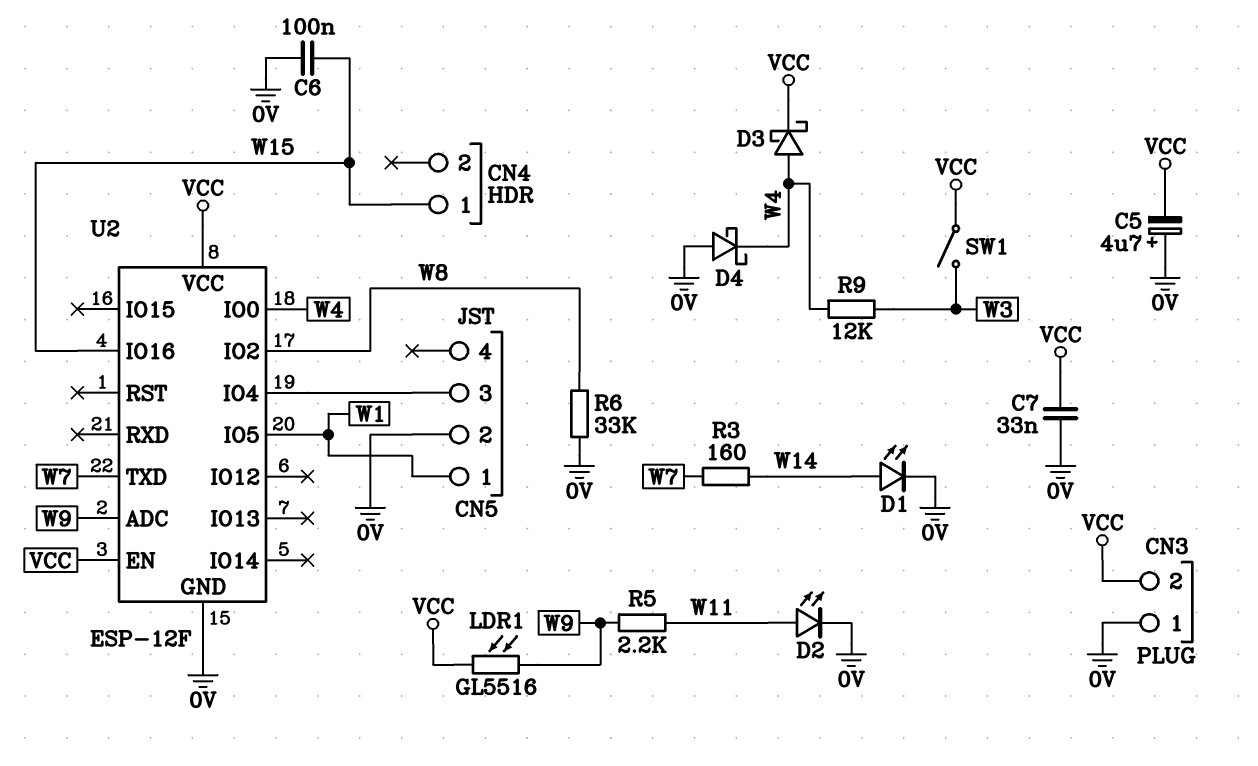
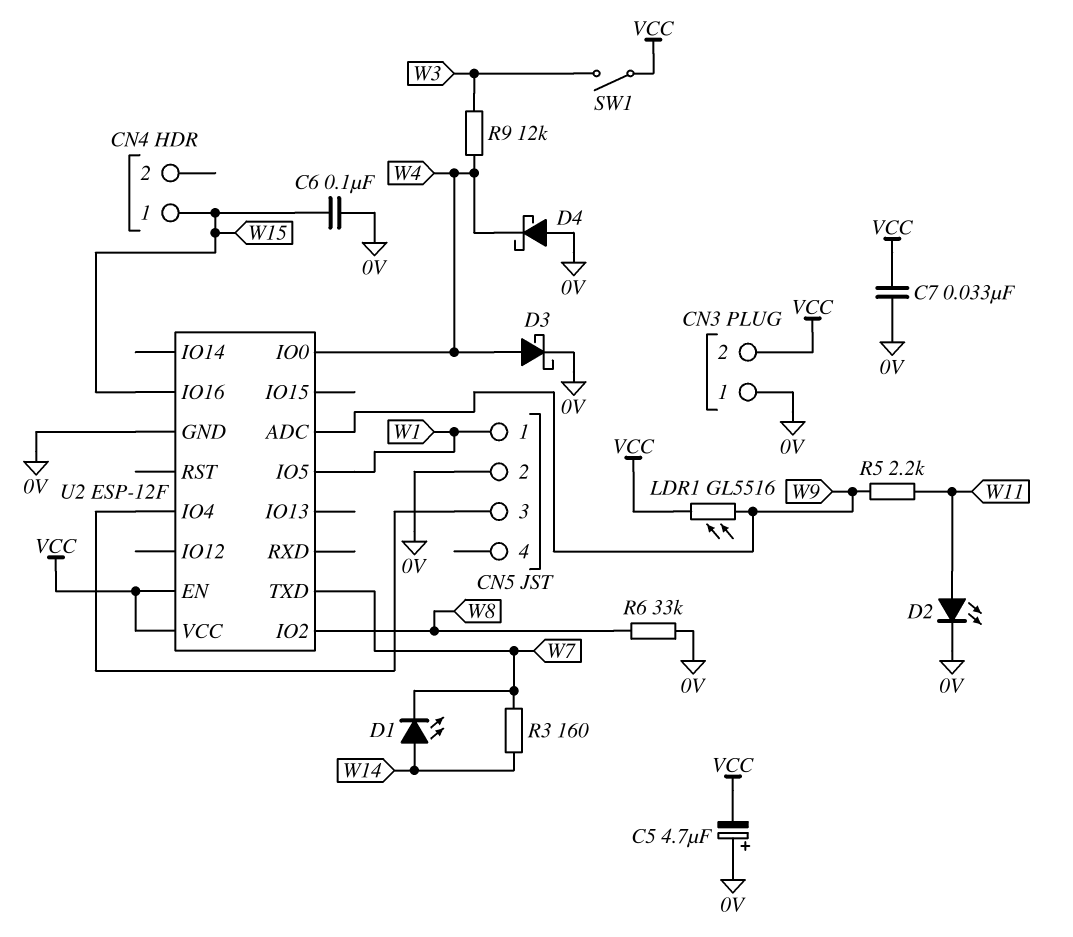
D1: LED (A W14, K 0V) -> LED (A W14, K W7)
D3: schottky (A W4, K VCC) -> schottky (A W4, K 0V)

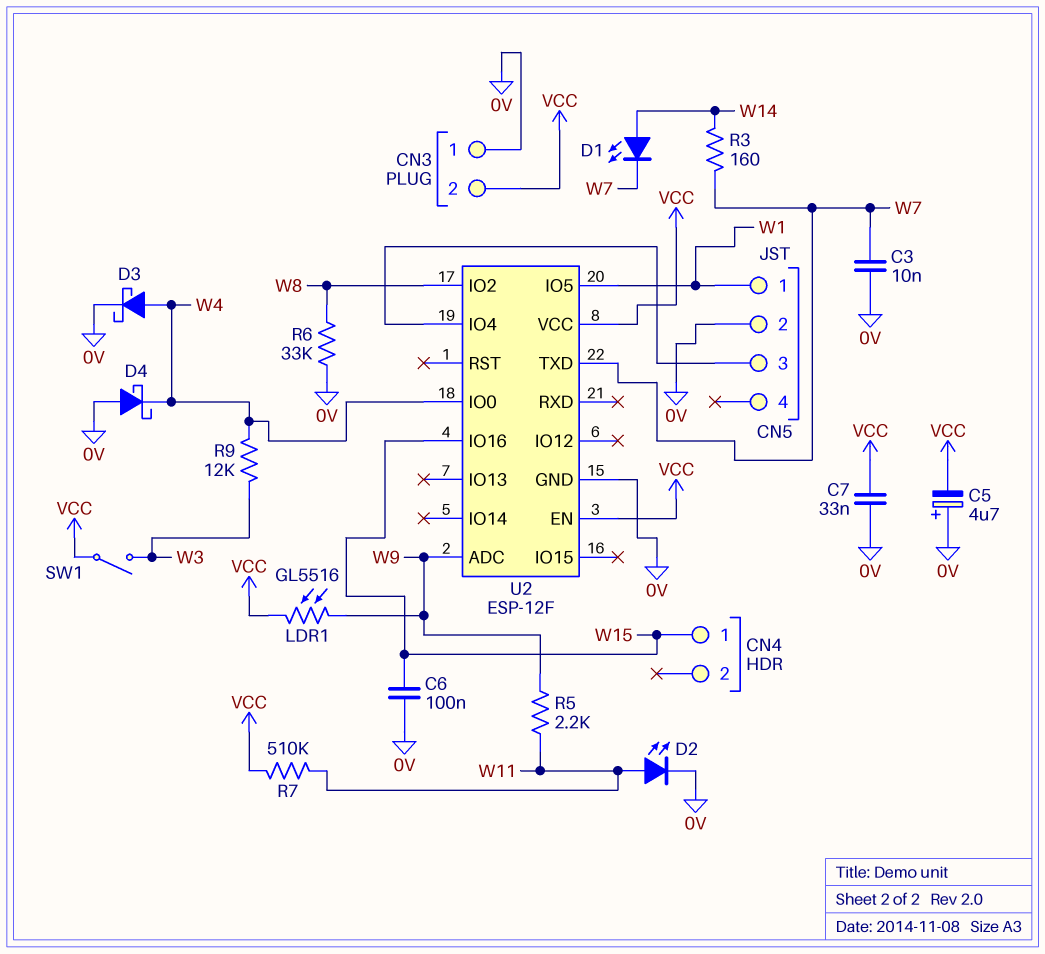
C3: none -> 10nF (0V, W7)
R7: none -> 510k (VCC, W11)

